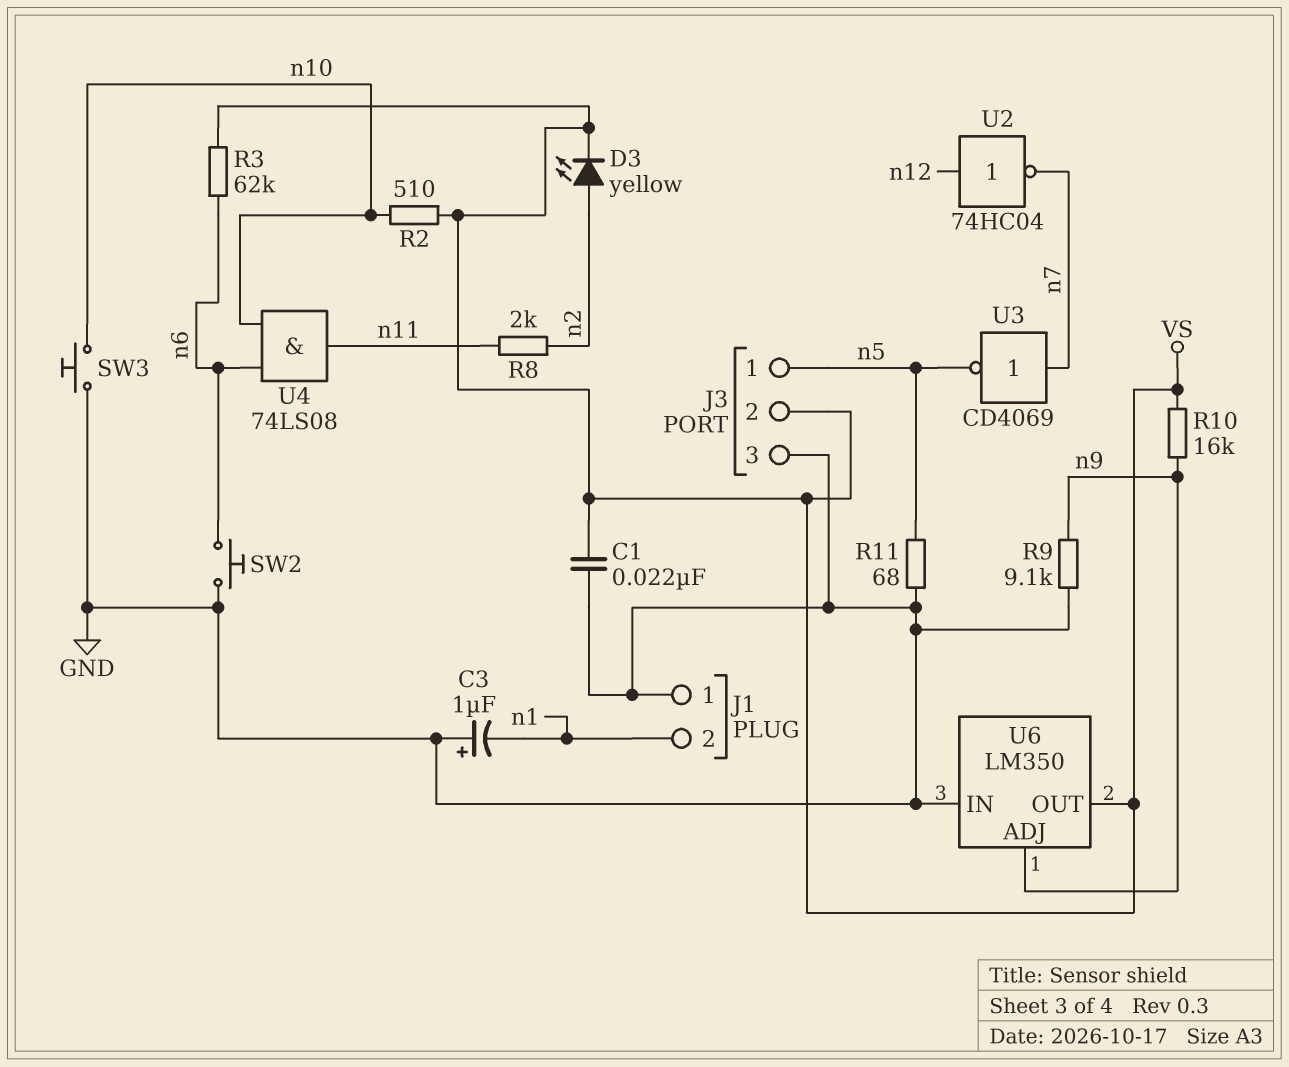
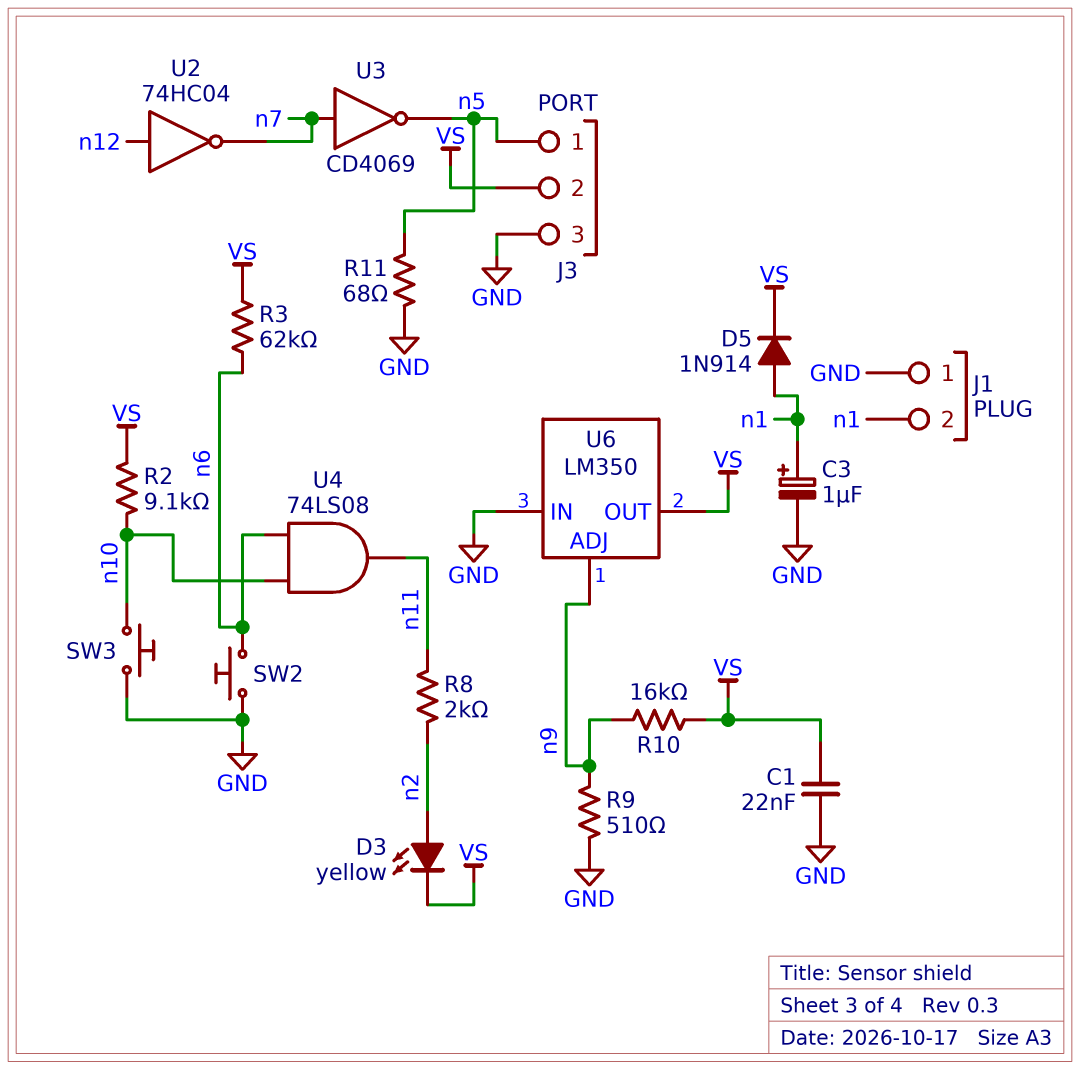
C3: 1uF (plus GND, minus n1) -> 1uF (plus n1, minus GND)
D5: none -> diode 1N914 (A n1, K VS)
R2: 510 (VS, n10) -> 9.1k (VS, n10)
R9: 9.1k (GND, n9) -> 510 (GND, n9)

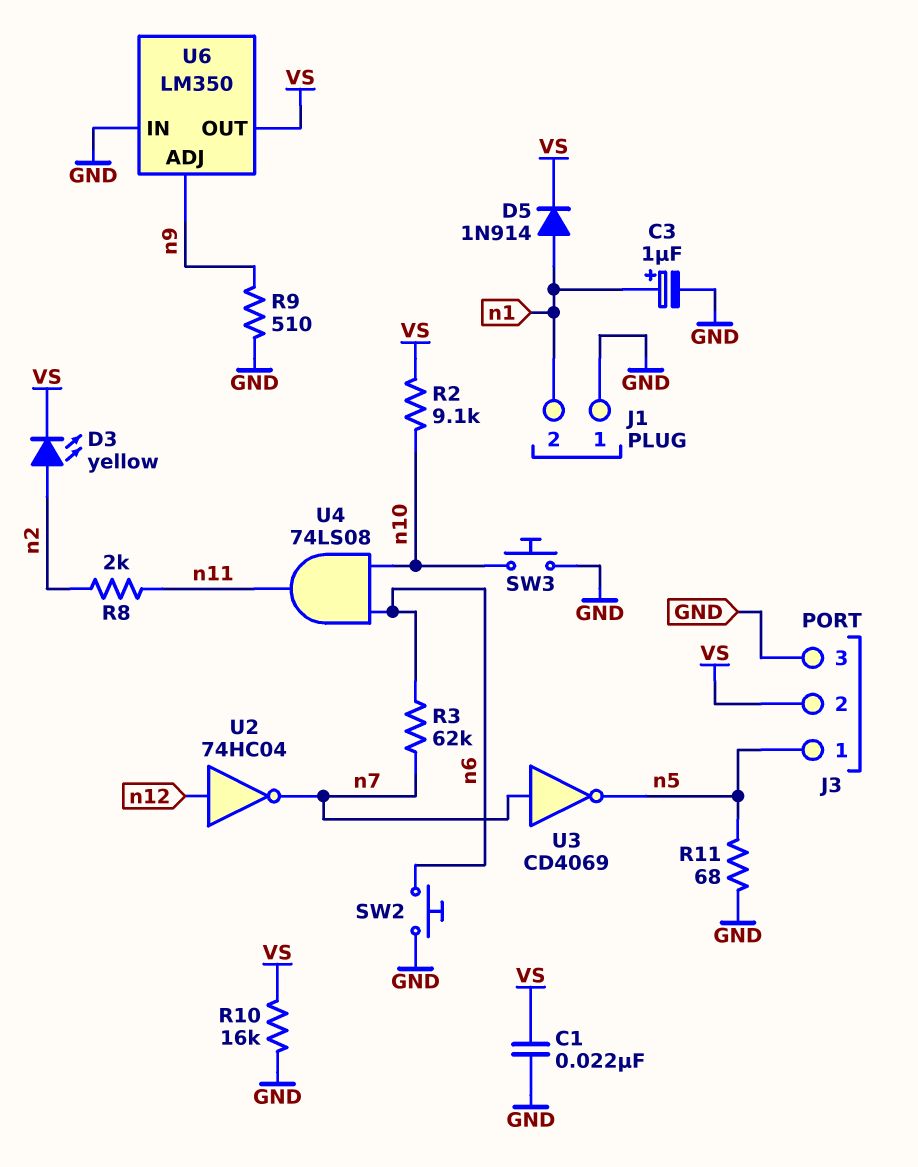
R3: 62k (VS, n6) -> 62k (n6, n7)
R10: 16k (VS, n9) -> 16k (GND, VS)

